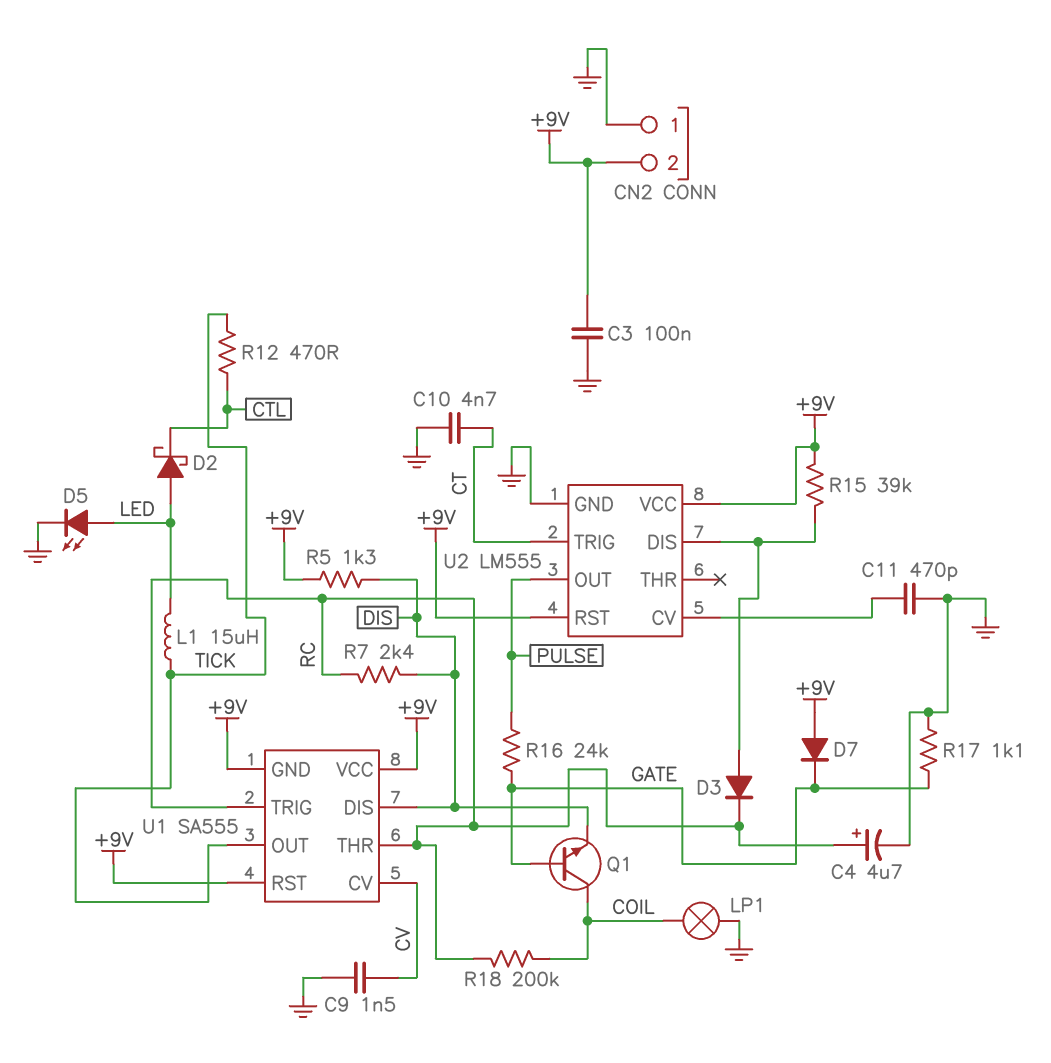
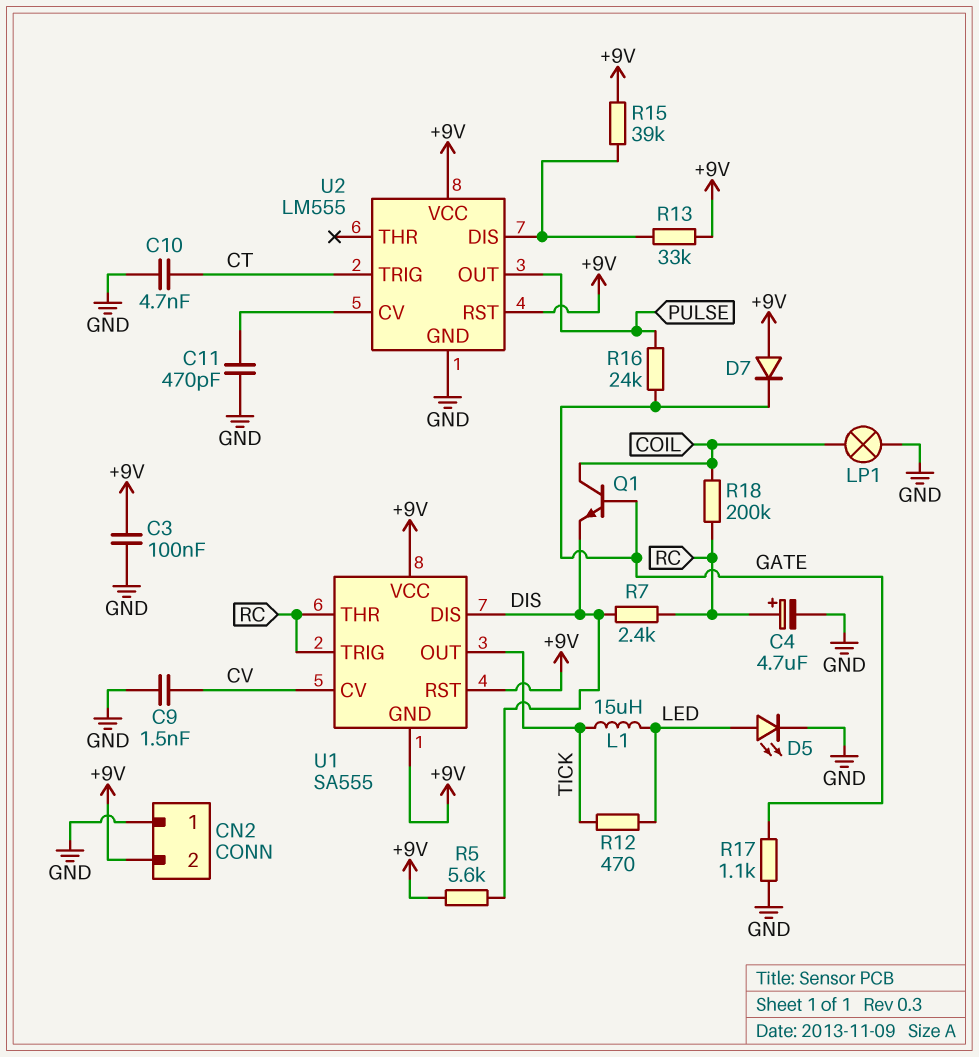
D2: schottky (A LED, K CTL) -> none
D3: diode (A U2/DIS, K RC) -> none
R5: 1.3k (+9V, DIS) -> 5.6k (+9V, DIS)
R12: 470 (CTL, TICK) -> 470 (LED, TICK)
R13: none -> 33k (+9V, U2/DIS)

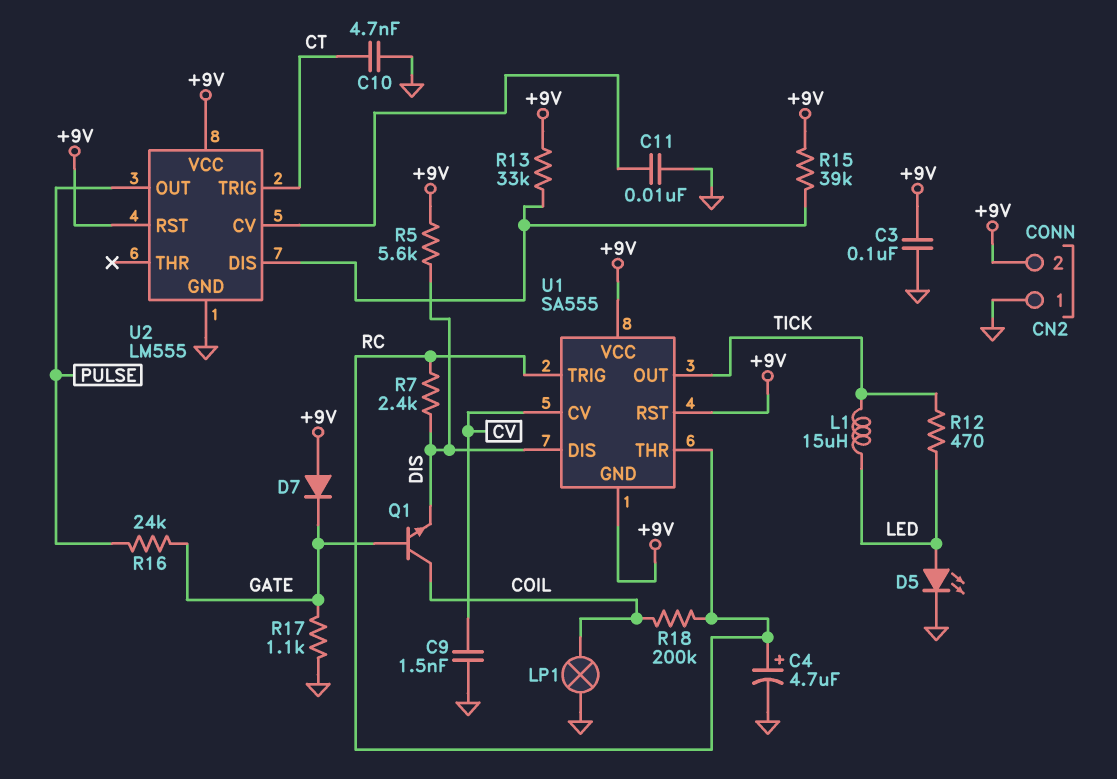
C11: 470pF (GND, U2/CV) -> 10nF (GND, U2/CV)

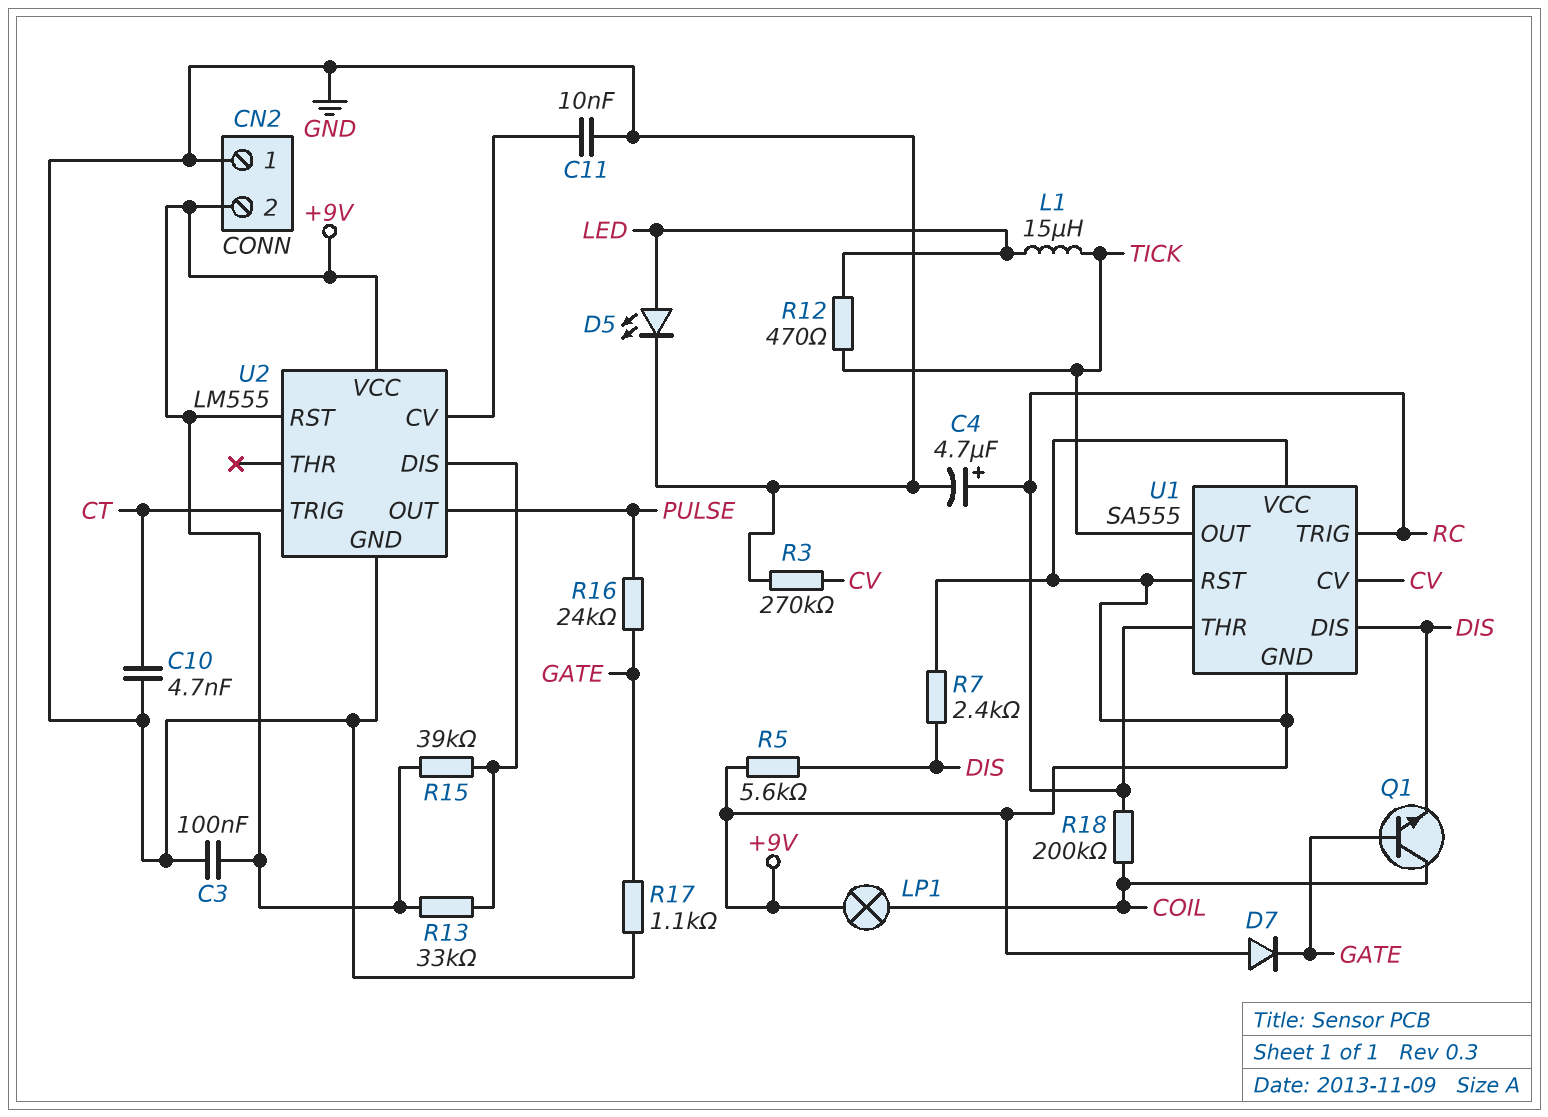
C9: 1.5nF (CV, GND) -> none
LP1: lamp (COIL, GND) -> lamp (+9V, COIL)
R3: none -> 270k (CV, GND)
R7: 2.4k (DIS, RC) -> 2.4k (+9V, DIS)

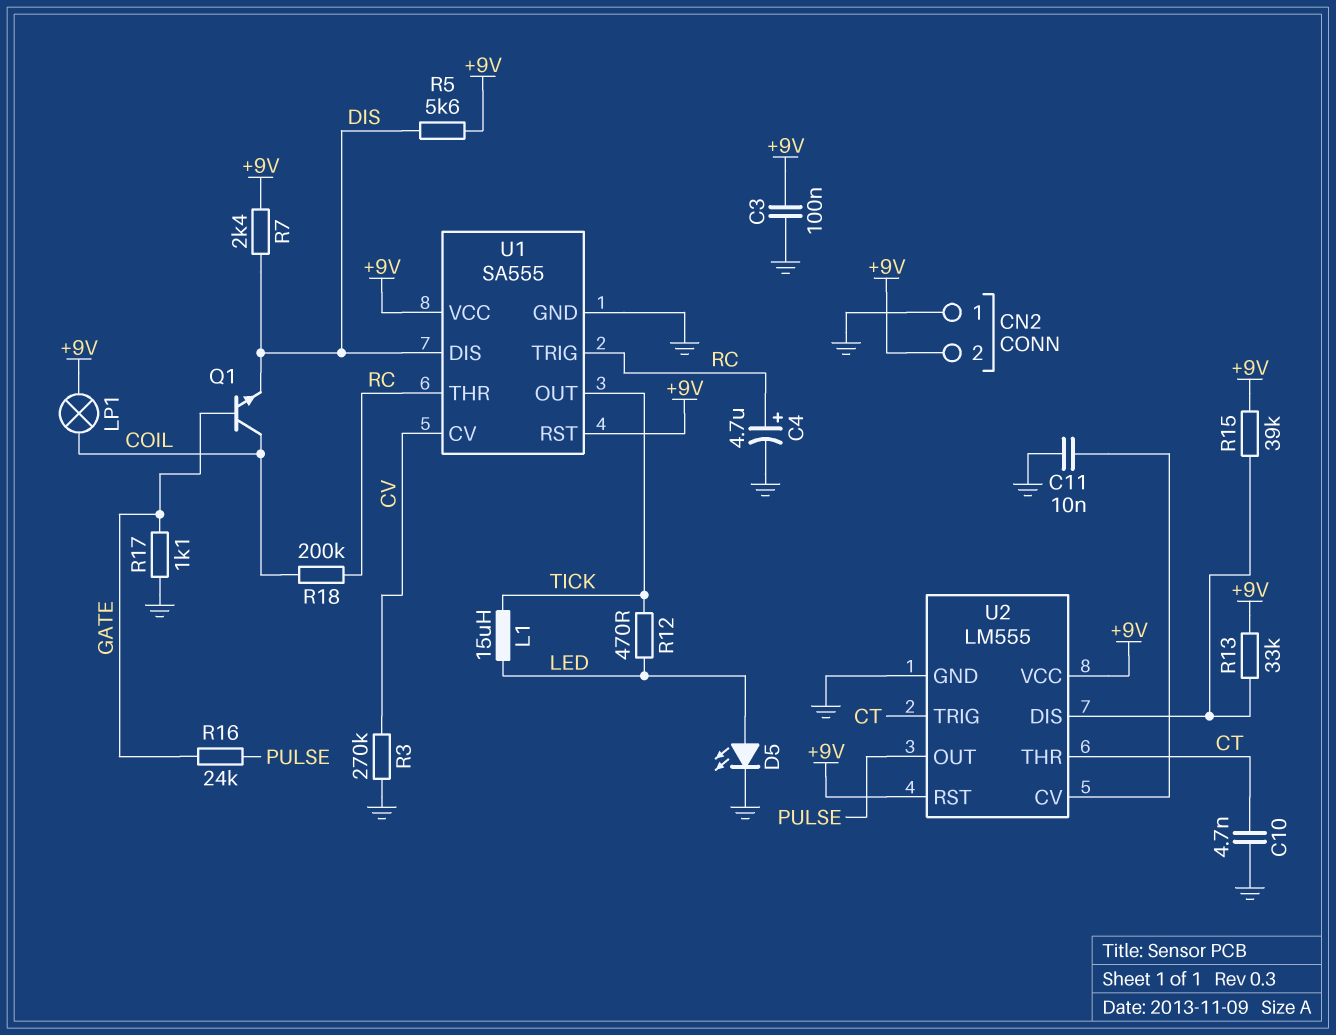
D7: diode (A +9V, K GATE) -> none
U1 pin GND: +9V -> GND
U2 pin THR: none -> CT

